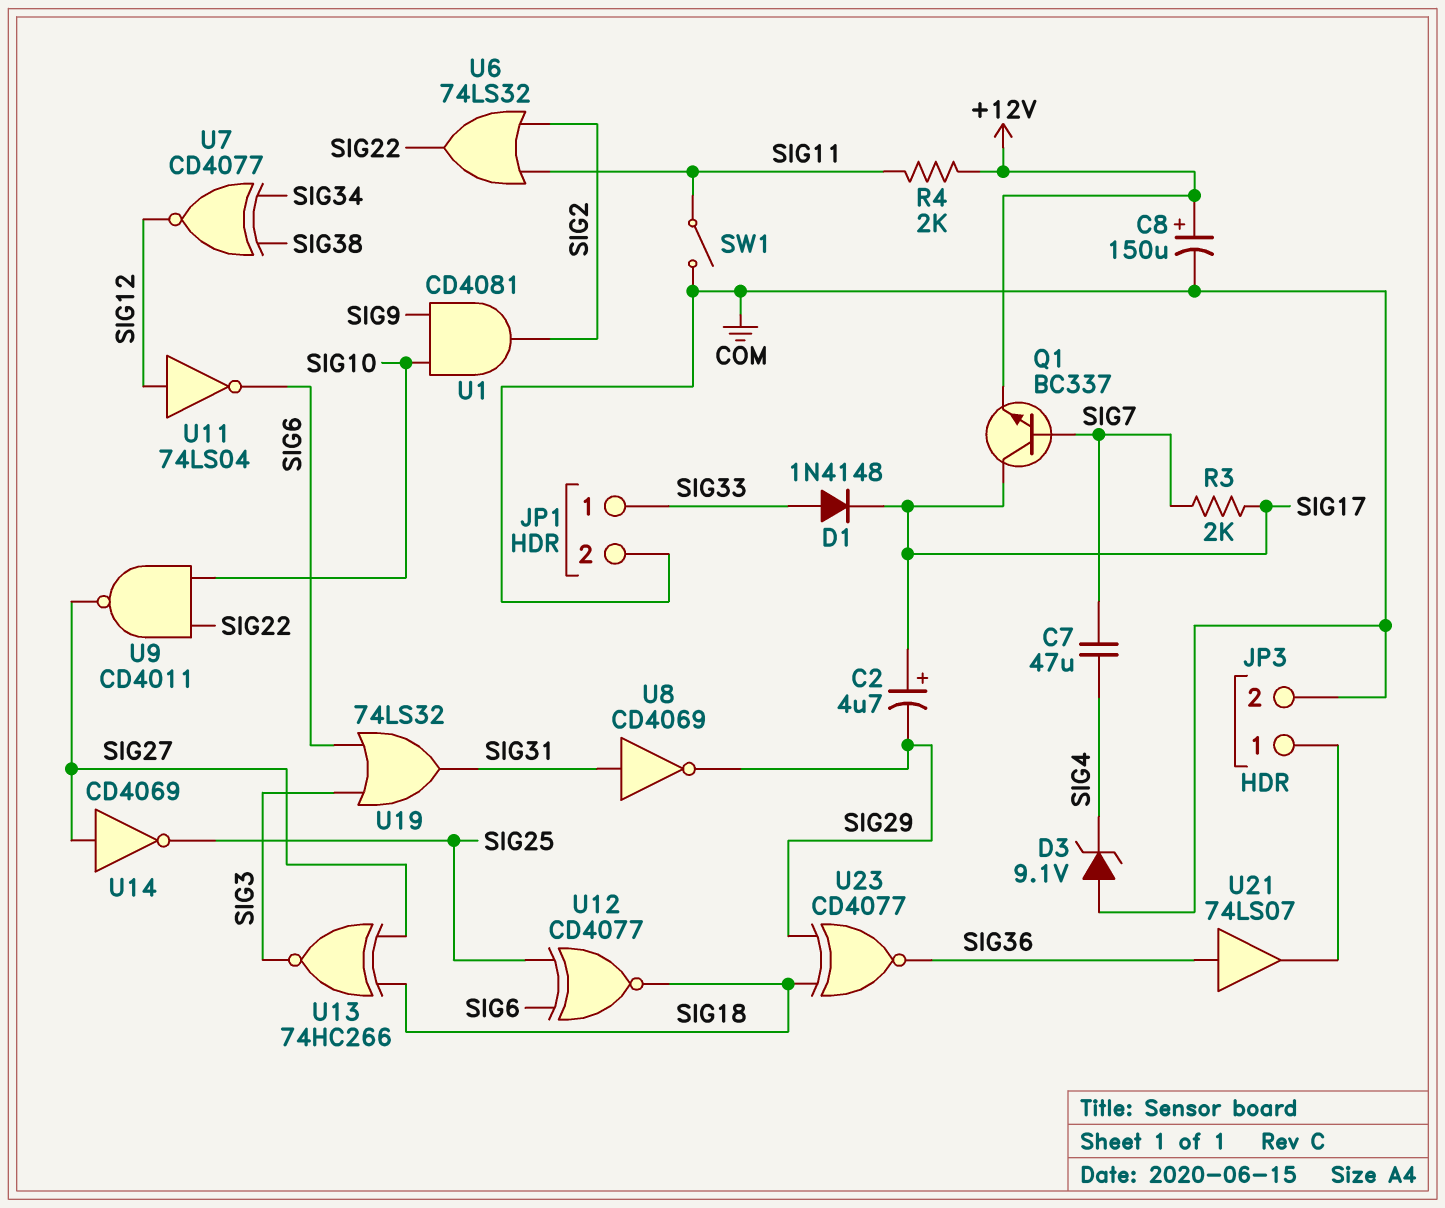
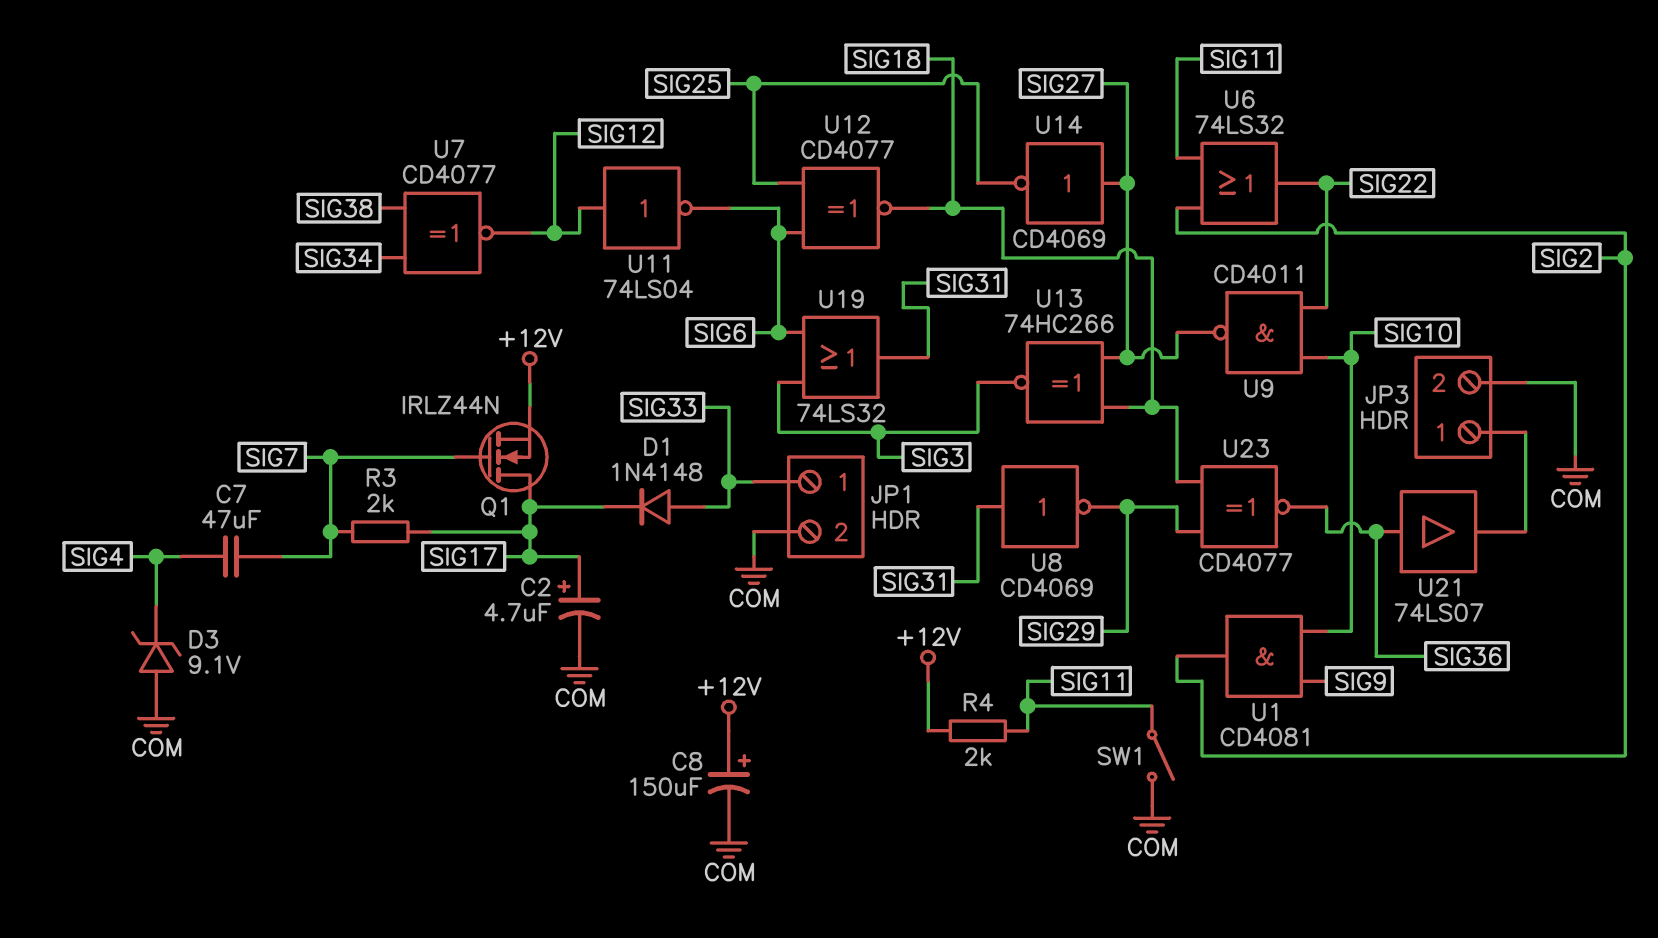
C2: 4.7uF (plus SIG17, minus SIG29) -> 4.7uF (plus SIG17, minus COM)
Q1: NPN BC337 (B SIG7, C SIG17, E +12V) -> NMOS IRLZ44N (G SIG7, D SIG17, S +12V)

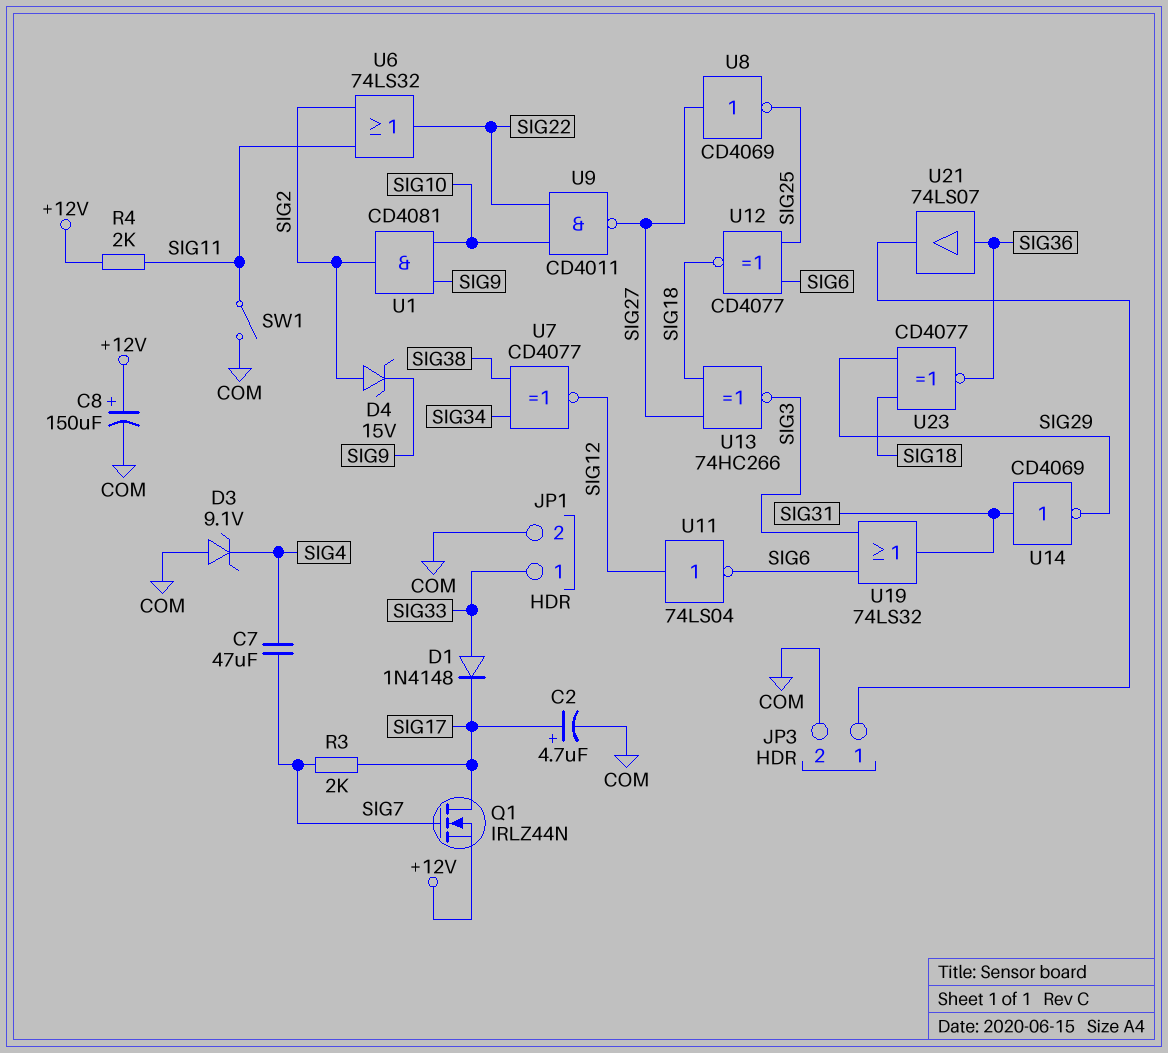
D4: none -> zener 15V (A SIG2, K SIG9)
U8: NOT CD4069 (in SIG31, out SIG29) -> NOT CD4069 (in SIG27, out SIG25)
U14: NOT CD4069 (in SIG27, out SIG25) -> NOT CD4069 (in SIG31, out SIG29)

